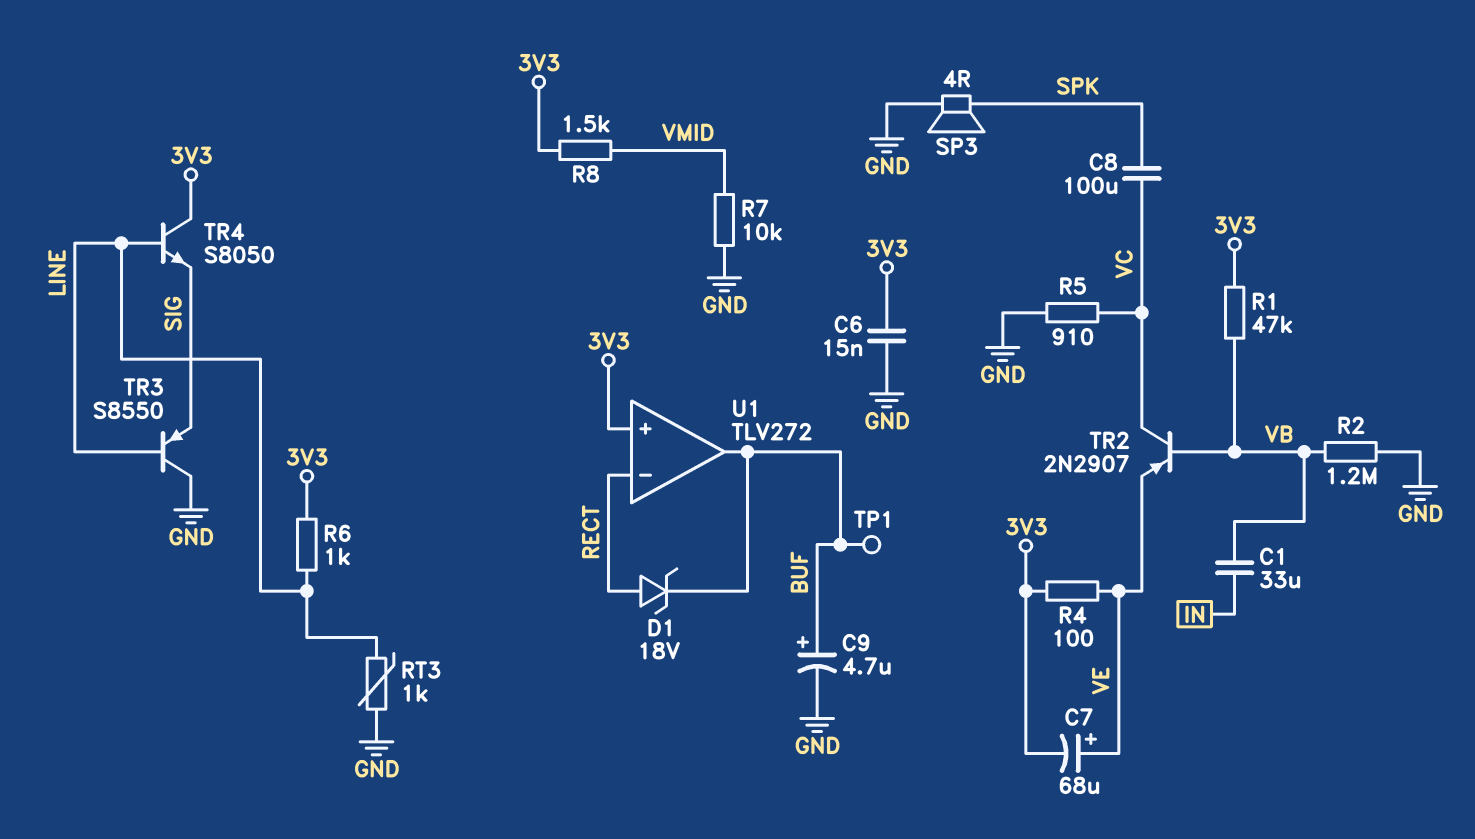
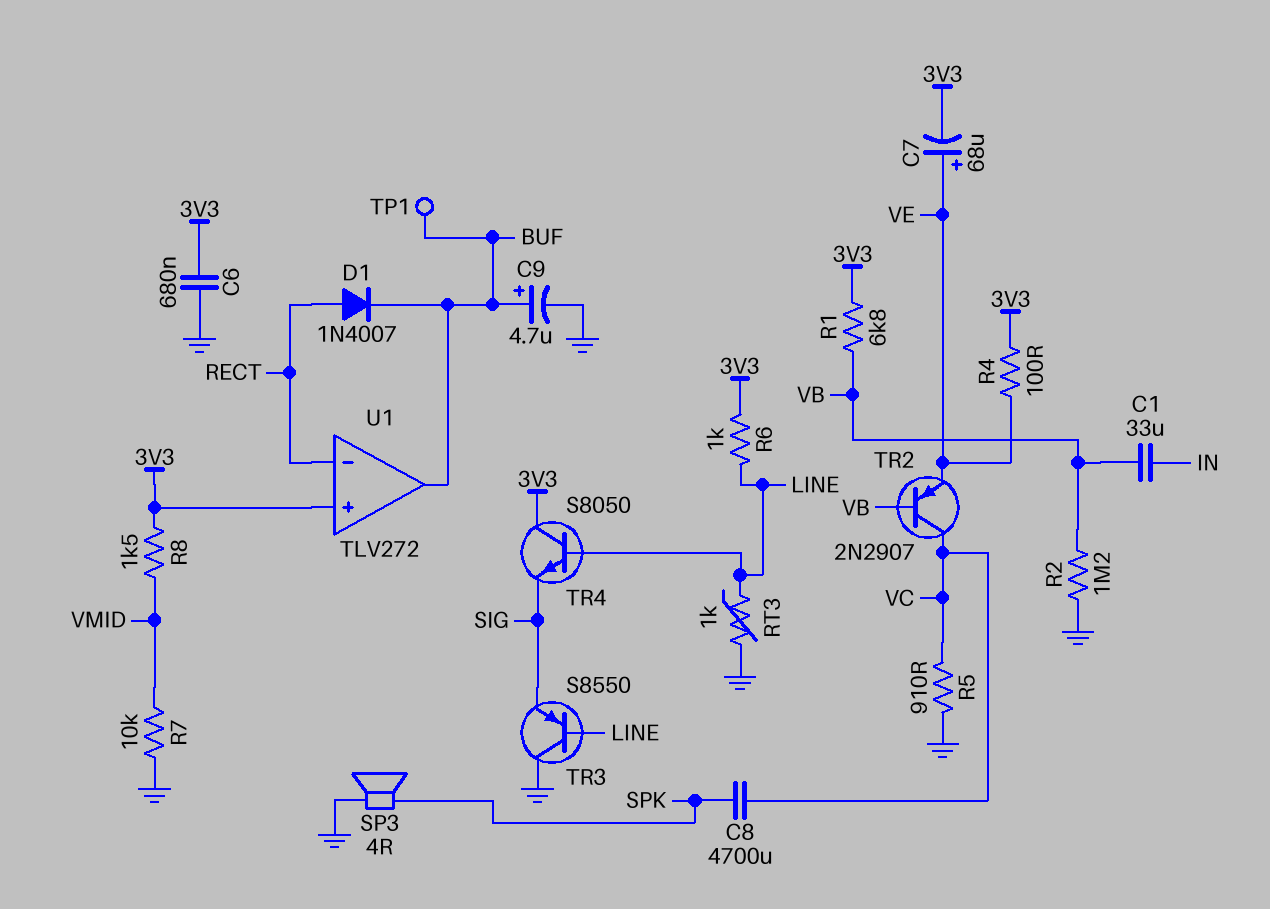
C6: 15nF (3V3, GND) -> 680nF (3V3, GND)
C8: 100uF (SPK, VC) -> 4700uF (SPK, VC)
D1: zener 18V (A RECT, K BUF) -> diode 1N4007 (A RECT, K BUF)
R1: 47k (3V3, VB) -> 6.8k (3V3, VB)

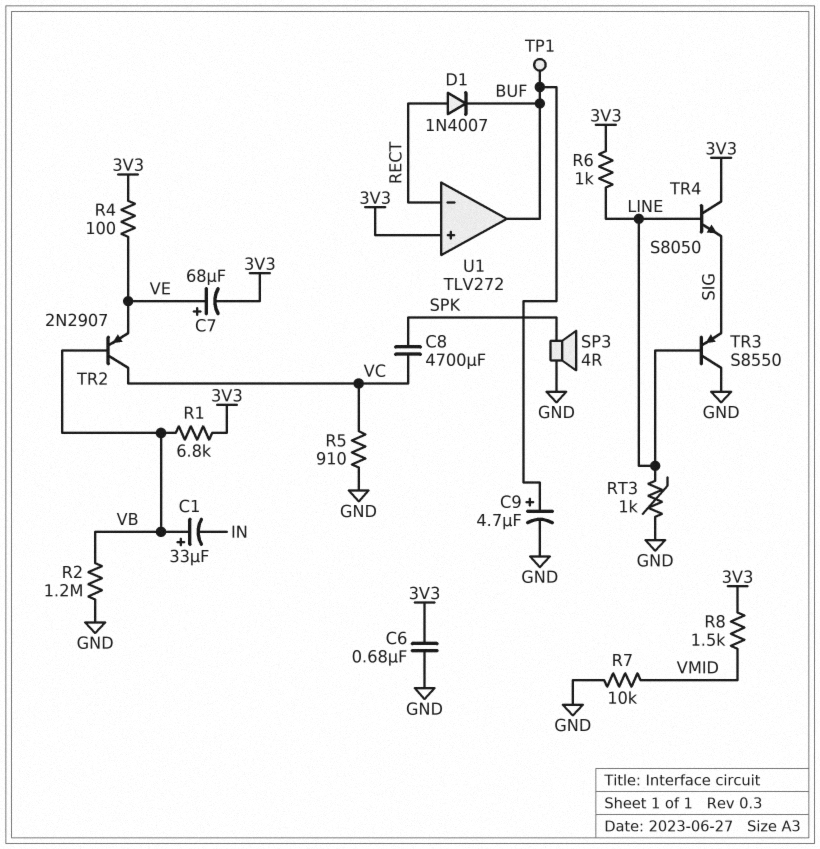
C1: 33uF (IN, VB) -> 33uF (plus VB, minus IN)

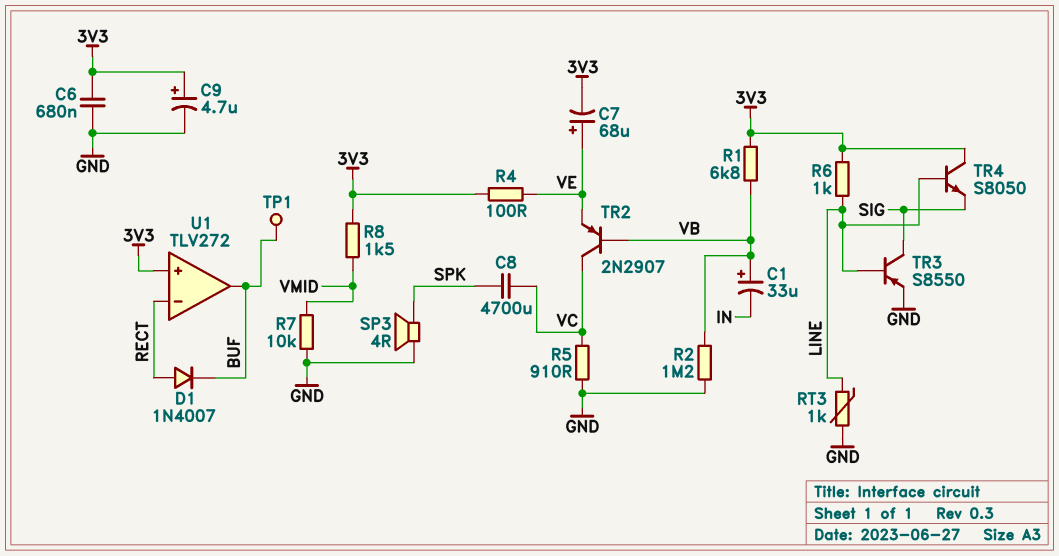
C9: 4.7uF (plus BUF, minus GND) -> 4.7uF (plus 3V3, minus GND)
TR3: PNP S8550 (B LINE, C GND, E SIG) -> PNP S8550 (B LINE, C SIG, E GND)

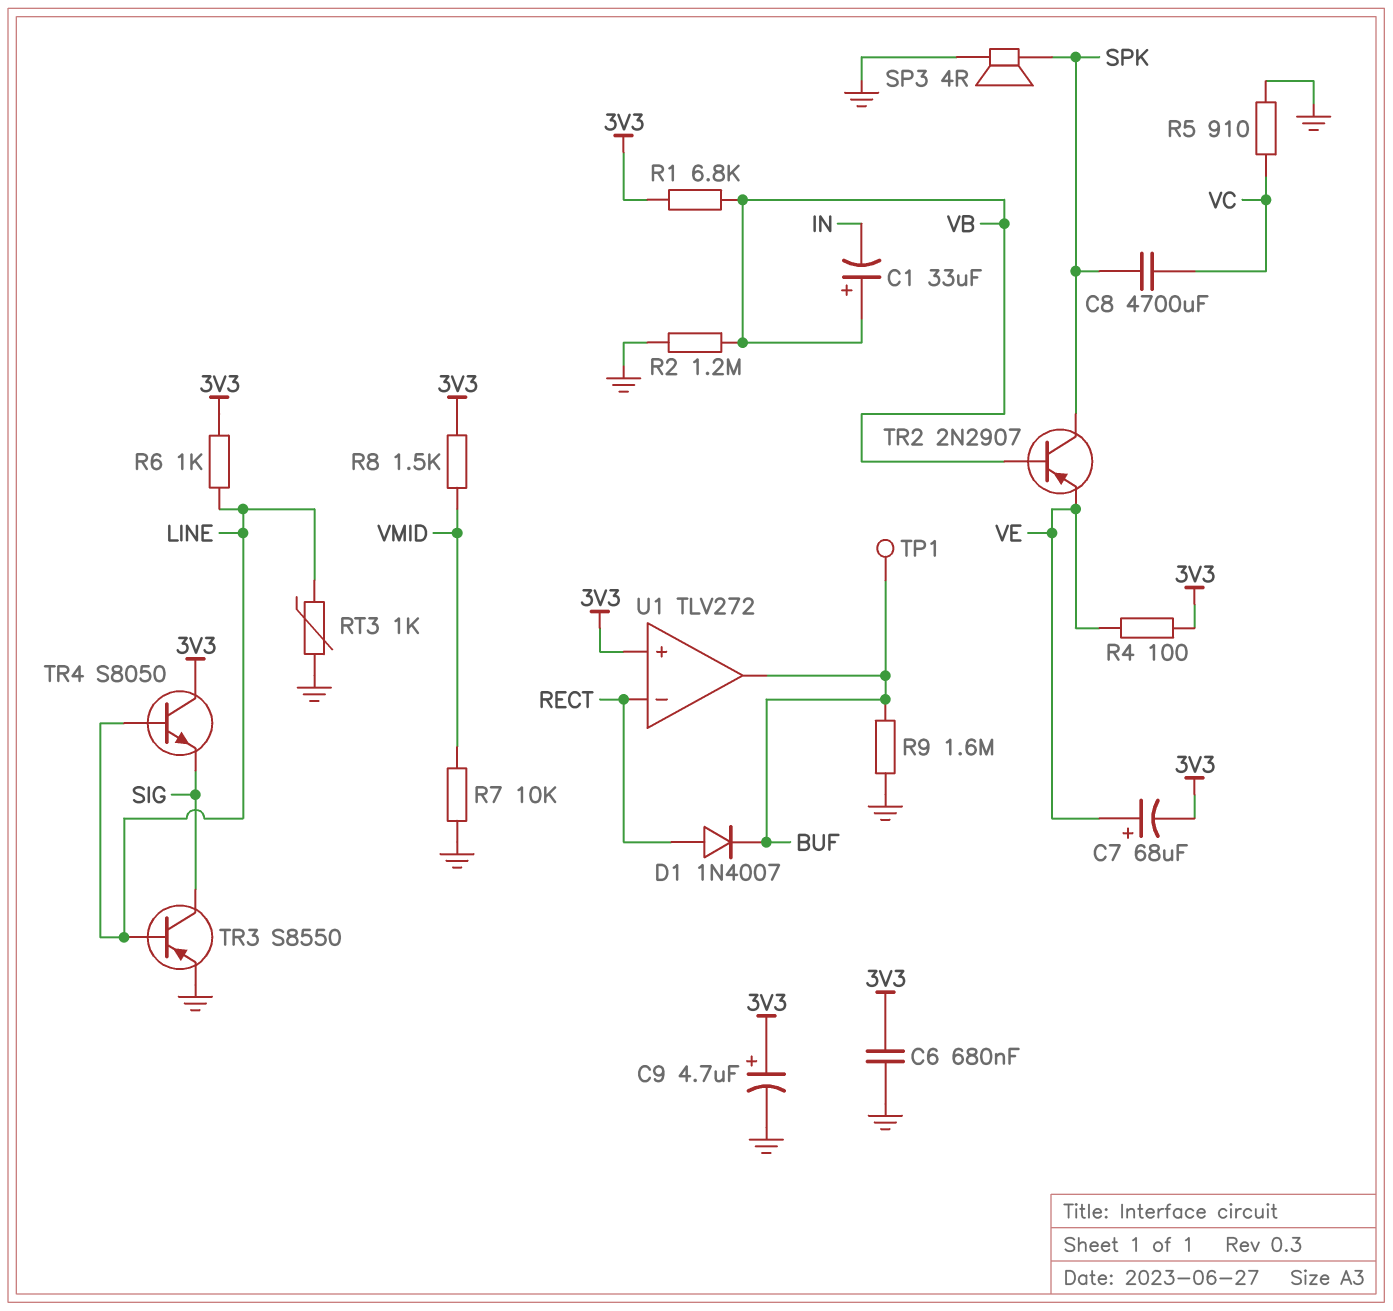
R9: none -> 1.6M (BUF, GND)
TR2: PNP 2N2907 (B VB, C VC, E VE) -> PNP 2N2907 (B VB, C SPK, E VE)

